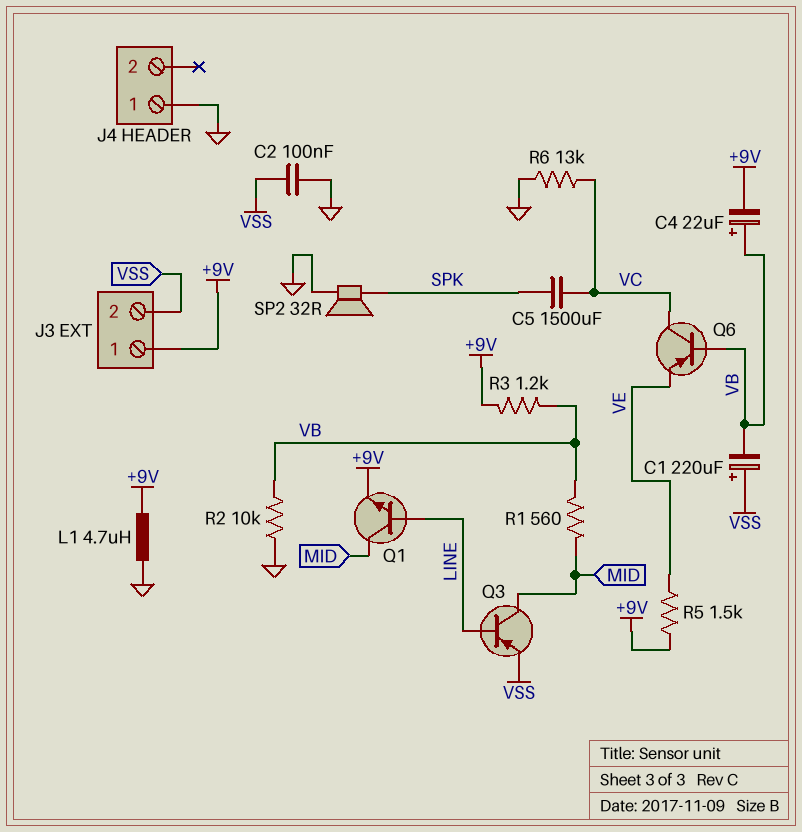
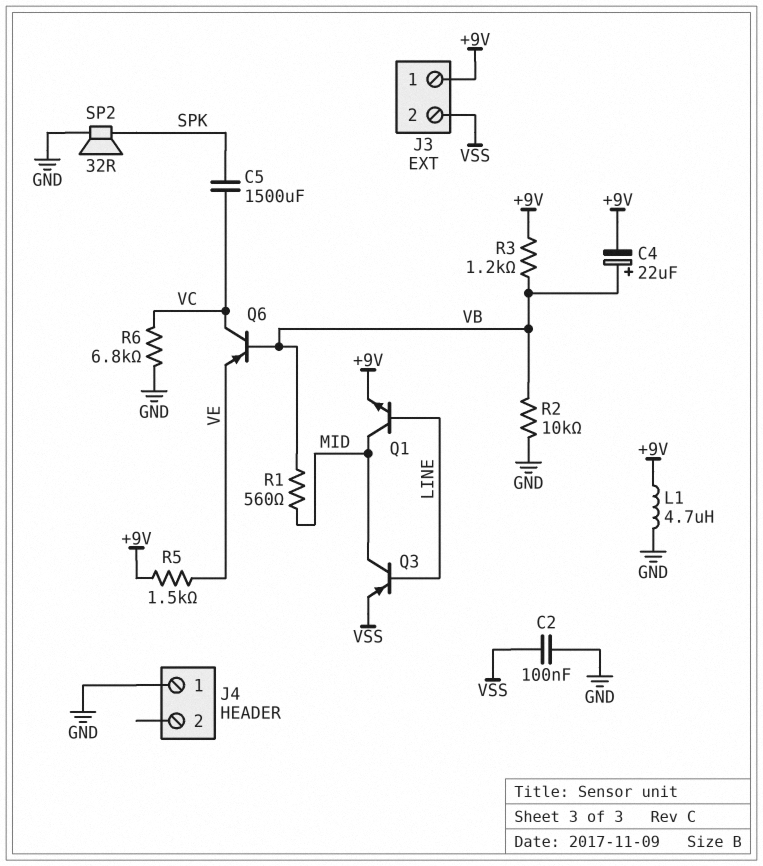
C1: 220uF (plus VSS, minus VB) -> none
R6: 13k (GND, VC) -> 6.8k (GND, VC)

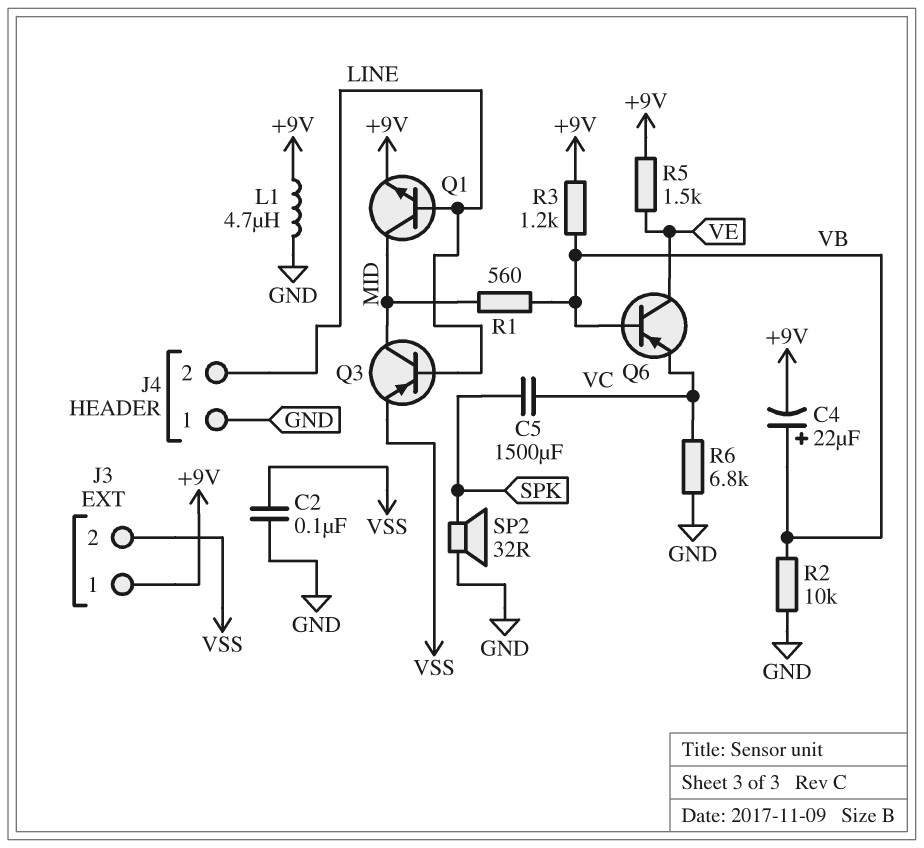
J4 pin 2: none -> LINE
Q6: PNP (B VB, C VC, E VE) -> PNP (B VB, C VE, E VC)

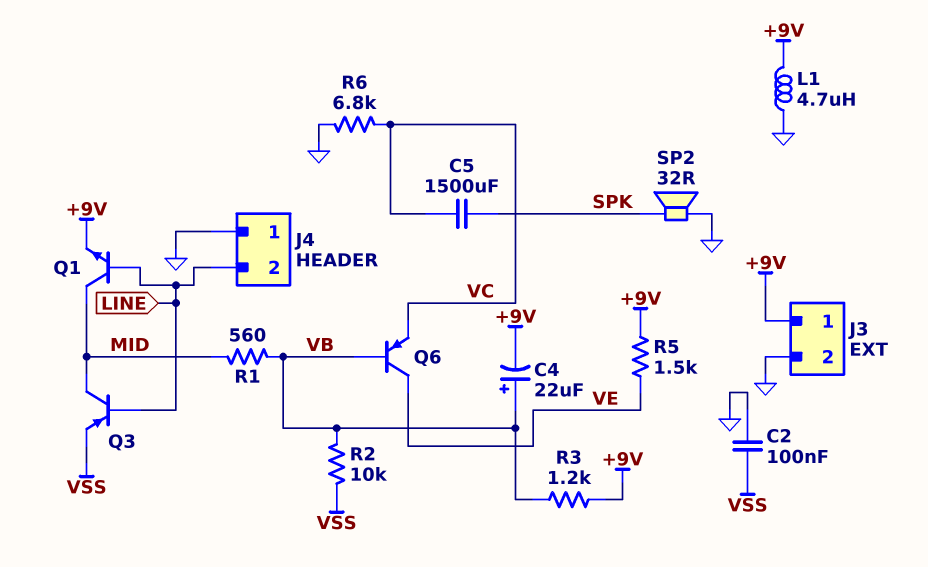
J3 pin 2: VSS -> GND
R2: 10k (GND, VB) -> 10k (VB, VSS)

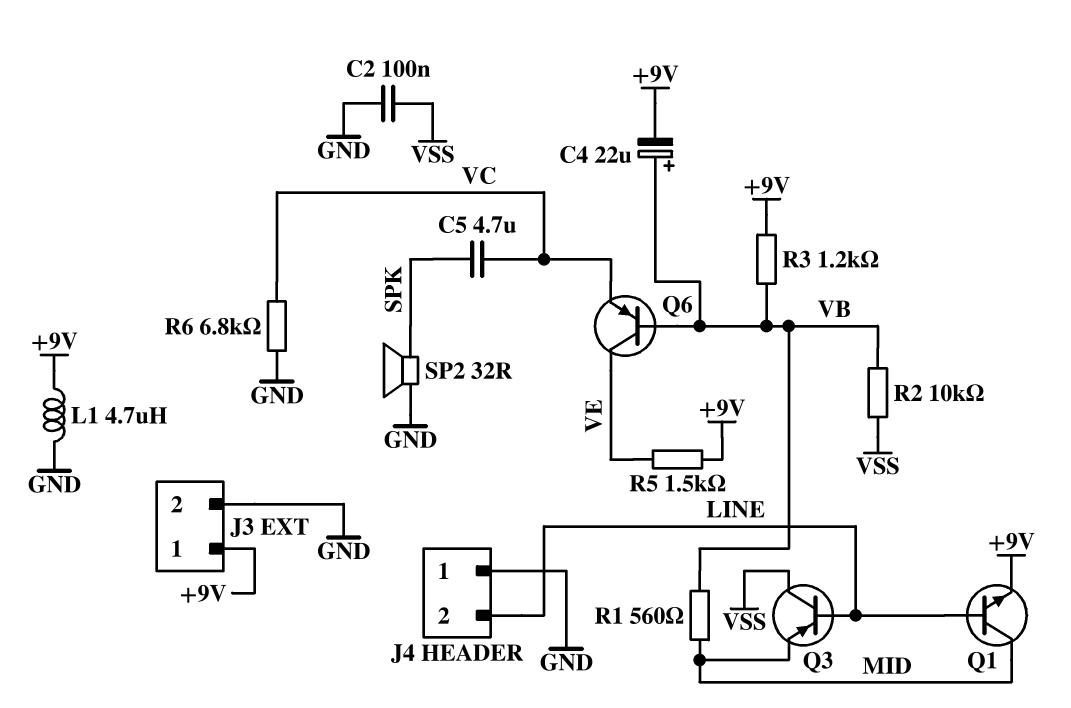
C5: 1500uF (SPK, VC) -> 4.7uF (SPK, VC)
Q3: PNP (B LINE, C MID, E VSS) -> PNP (B LINE, C VSS, E MID)

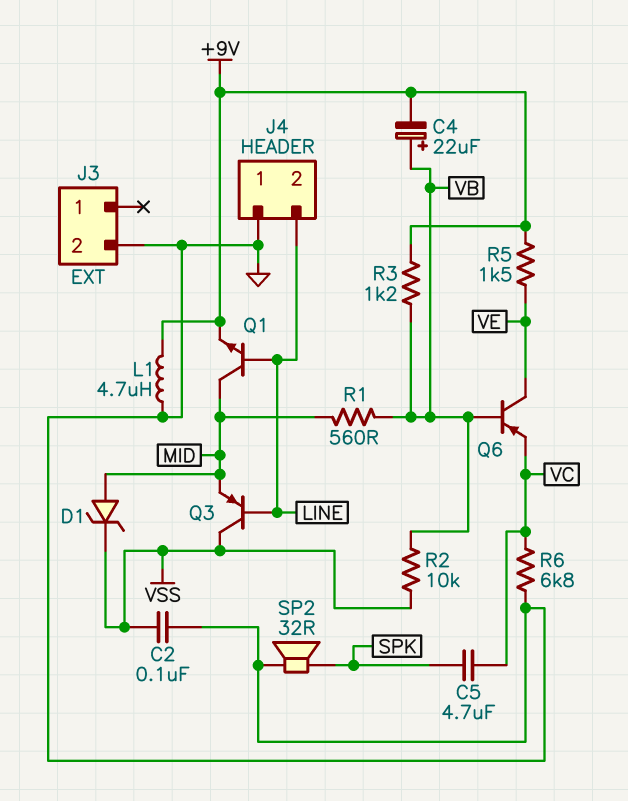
D1: none -> zener (A MID, K VSS)
J3 pin 1: +9V -> none

